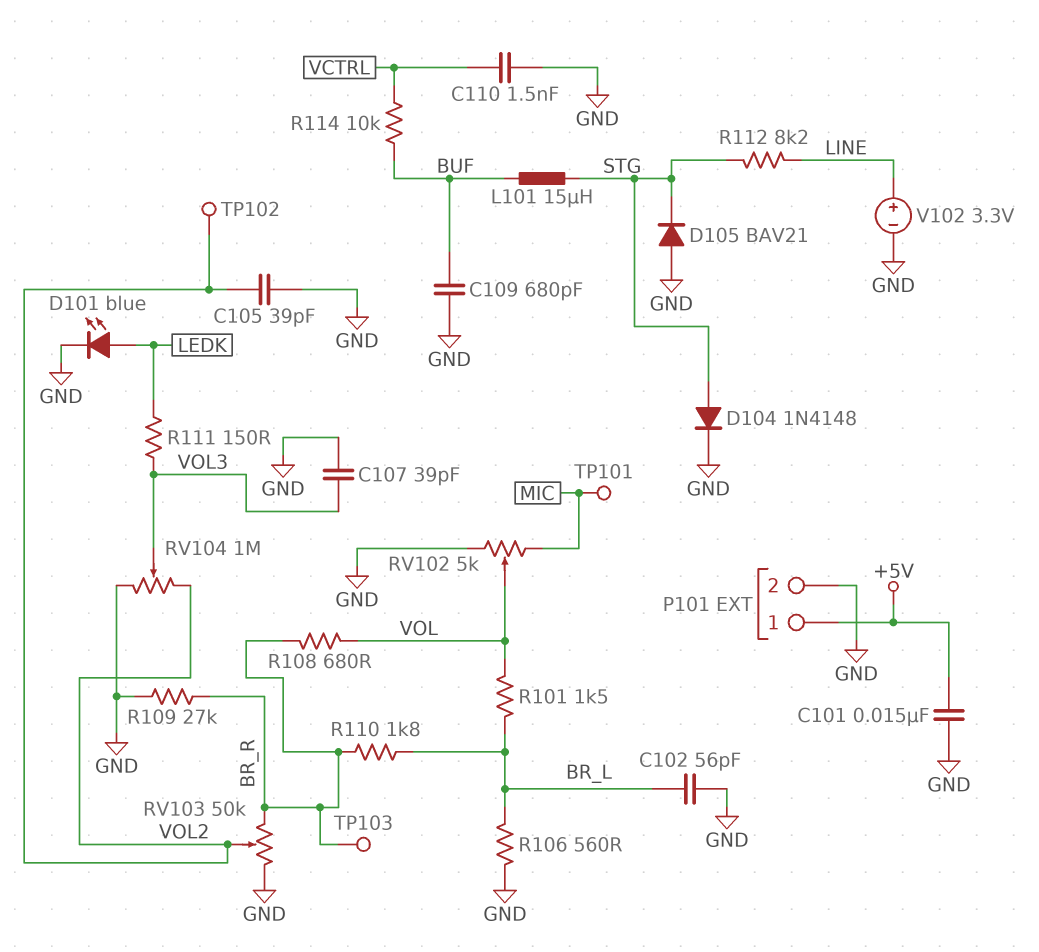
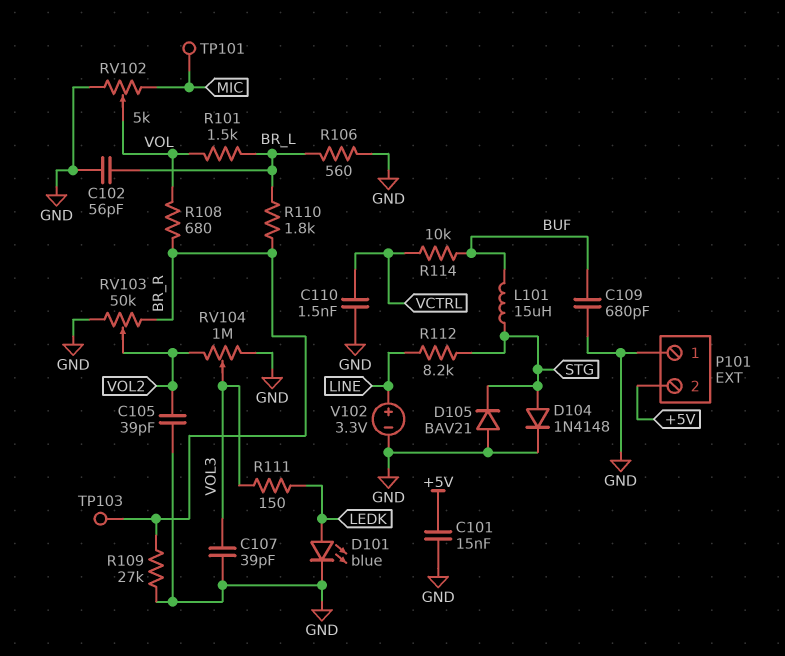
P101 pin 1: +5V -> GND
P101 pin 2: GND -> +5V
TP102: test point (VOL2) -> none

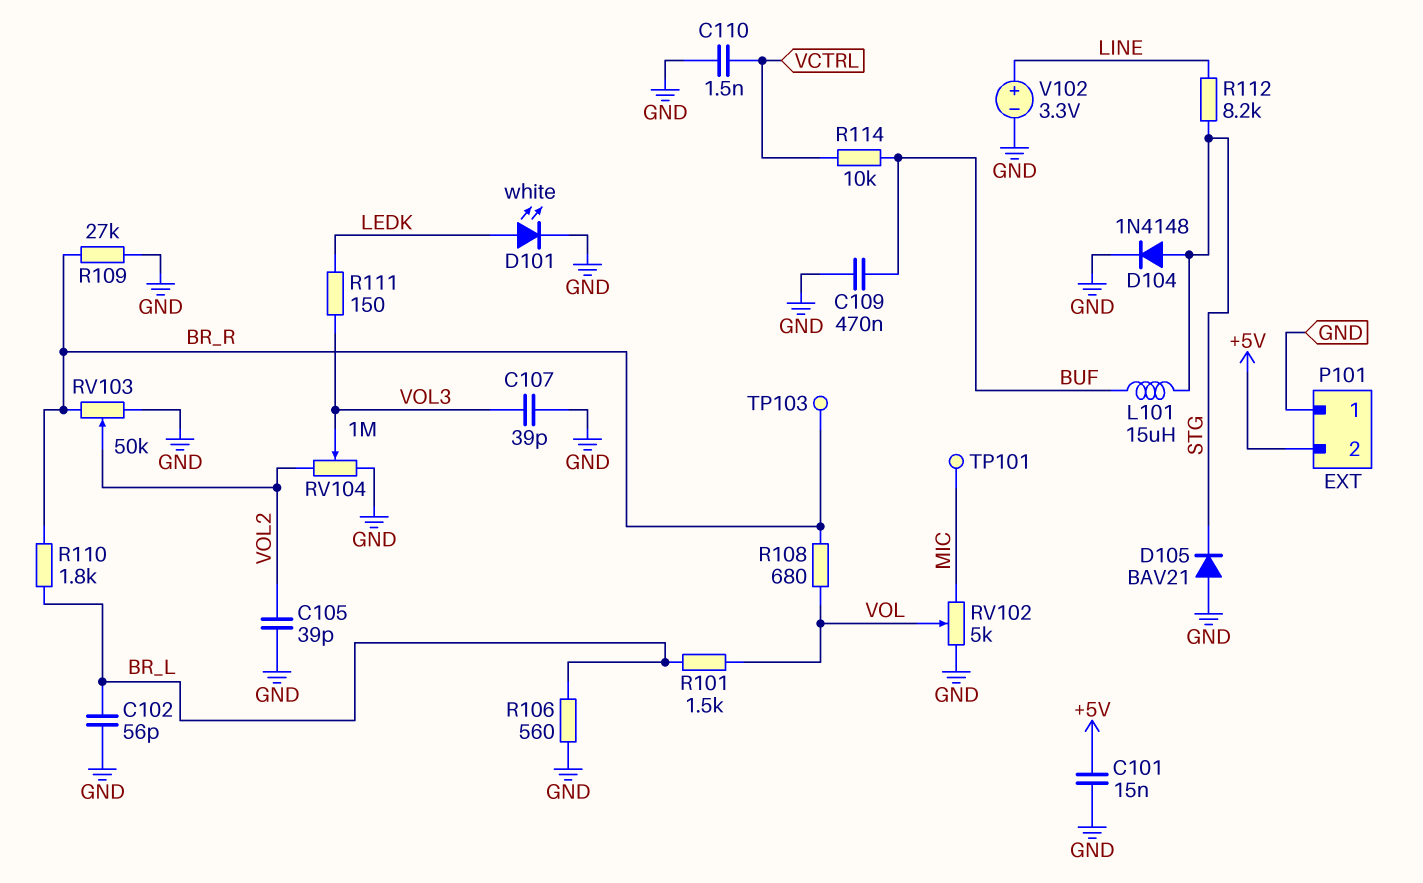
C109: 680pF (BUF, GND) -> 470nF (BUF, GND)
D101: LED blue (A LEDK, K GND) -> LED white (A LEDK, K GND)

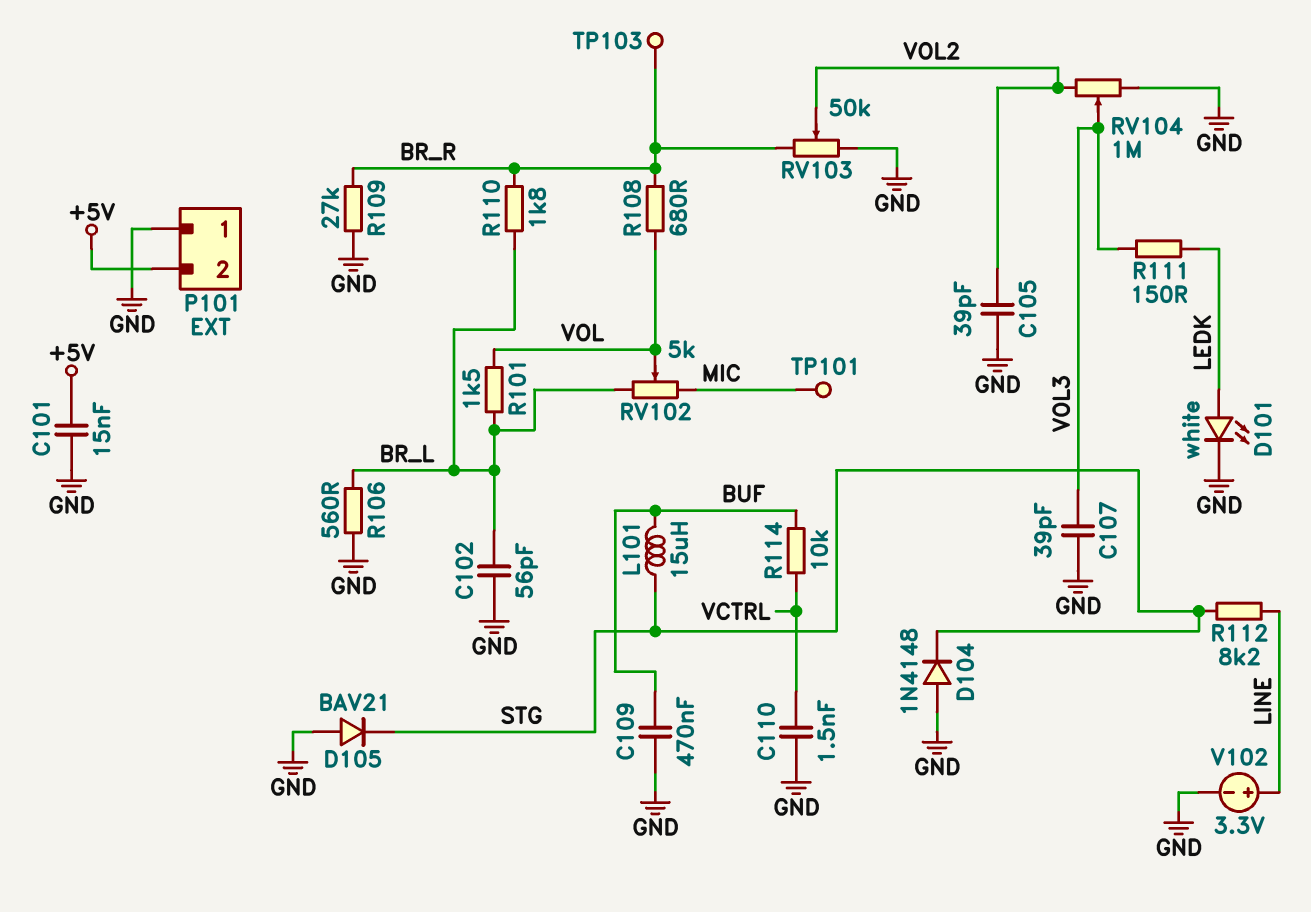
D104: diode 1N4148 (A STG, K GND) -> diode 1N4148 (A GND, K STG)
RV102: 5k (GND, MIC, wiper VOL) -> 5k (BR_L, MIC, wiper VOL)

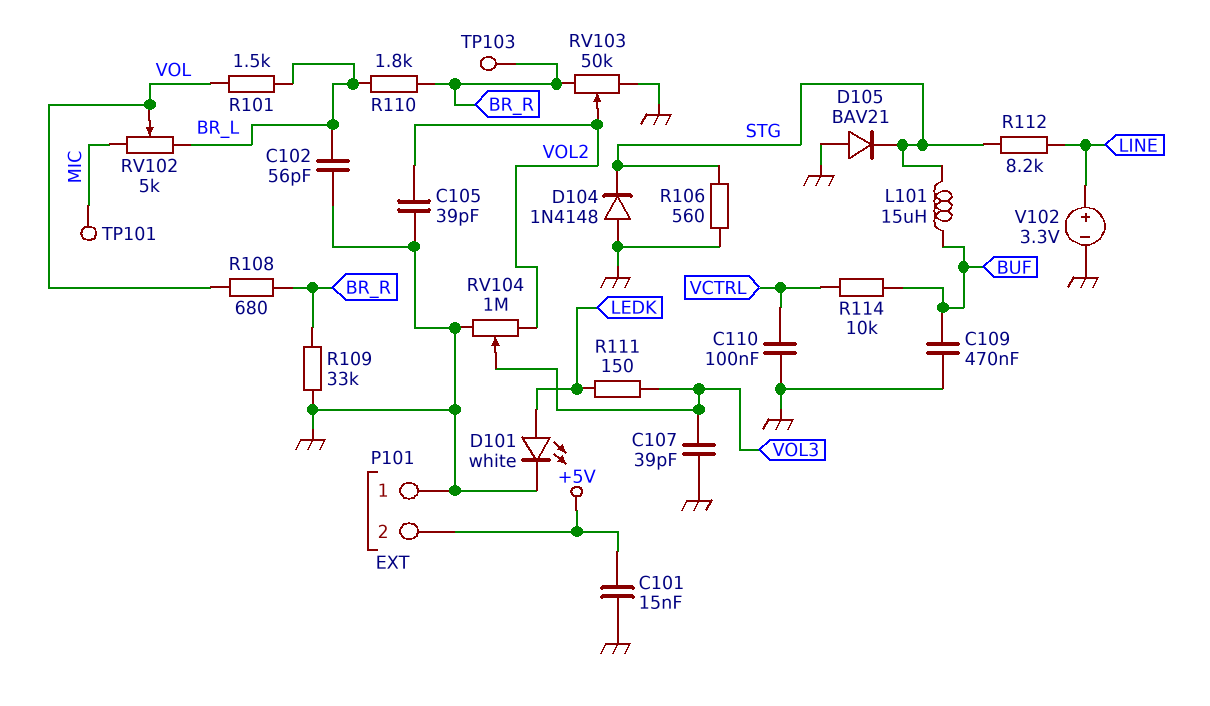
C110: 1.5nF (GND, VCTRL) -> 100nF (GND, VCTRL)
R106: 560 (BR_L, GND) -> 560 (GND, STG)
R109: 27k (BR_R, GND) -> 33k (BR_R, GND)

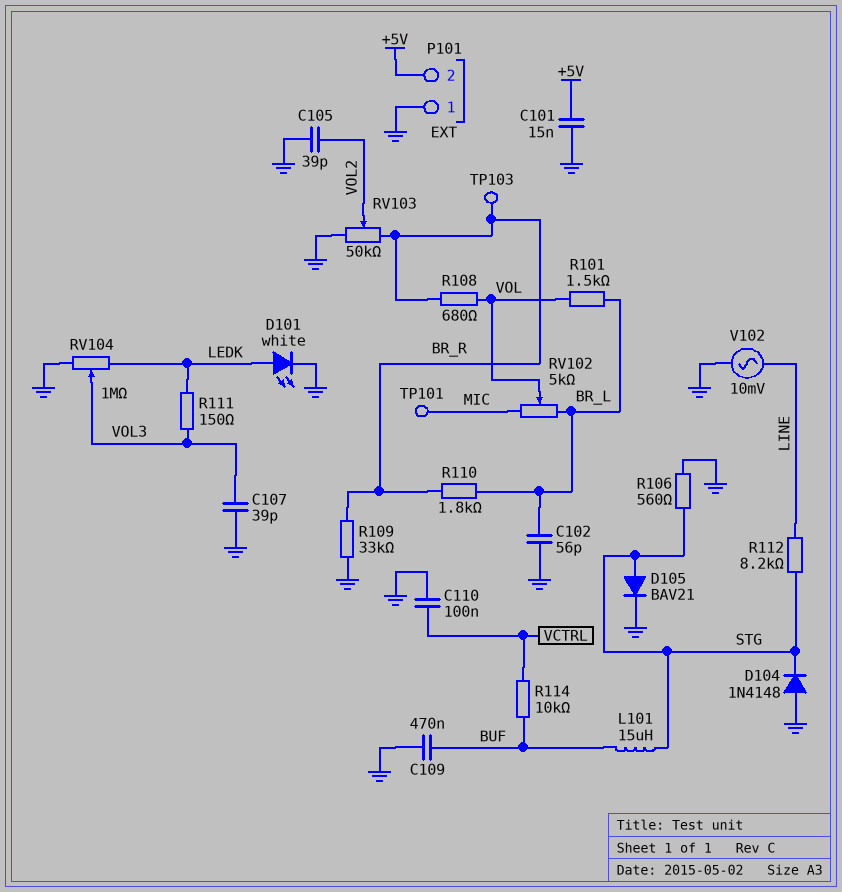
D105: diode BAV21 (A GND, K STG) -> diode BAV21 (A STG, K GND)
RV104: 1M (GND, VOL2, wiper VOL3) -> 1M (GND, LEDK, wiper VOL3)
V102: 3.3V (plus LINE, minus GND) -> AC 10mV (GND, LINE)

